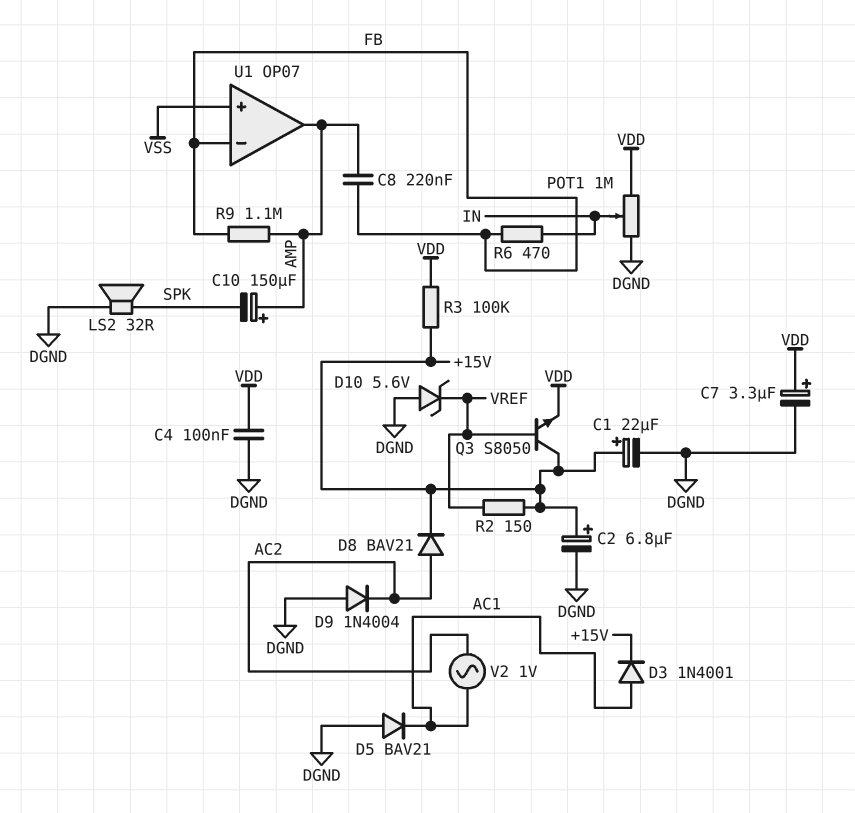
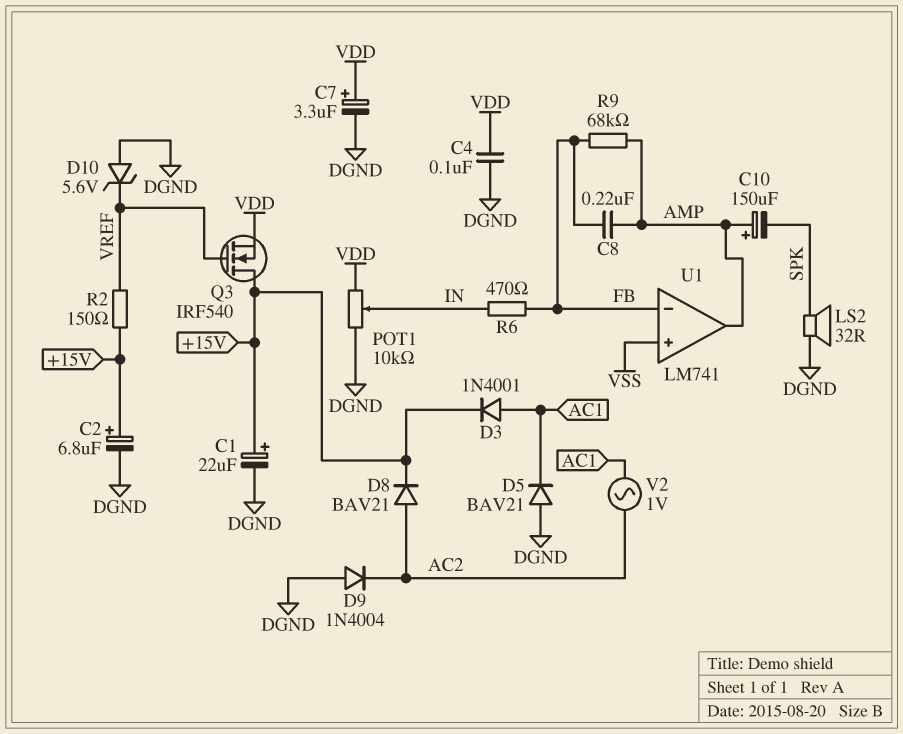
POT1: 1M (DGND, VDD, wiper IN) -> 10k (DGND, VDD, wiper IN)
Q3: NPN S8050 (B VREF, C +15V, E VDD) -> NMOS IRF540 (G VREF, D +15V, S VDD)
R3: 100k (+15V, VDD) -> none
R9: 1.1M (AMP, FB) -> 68k (AMP, FB)
U1: OP07 -> LM741

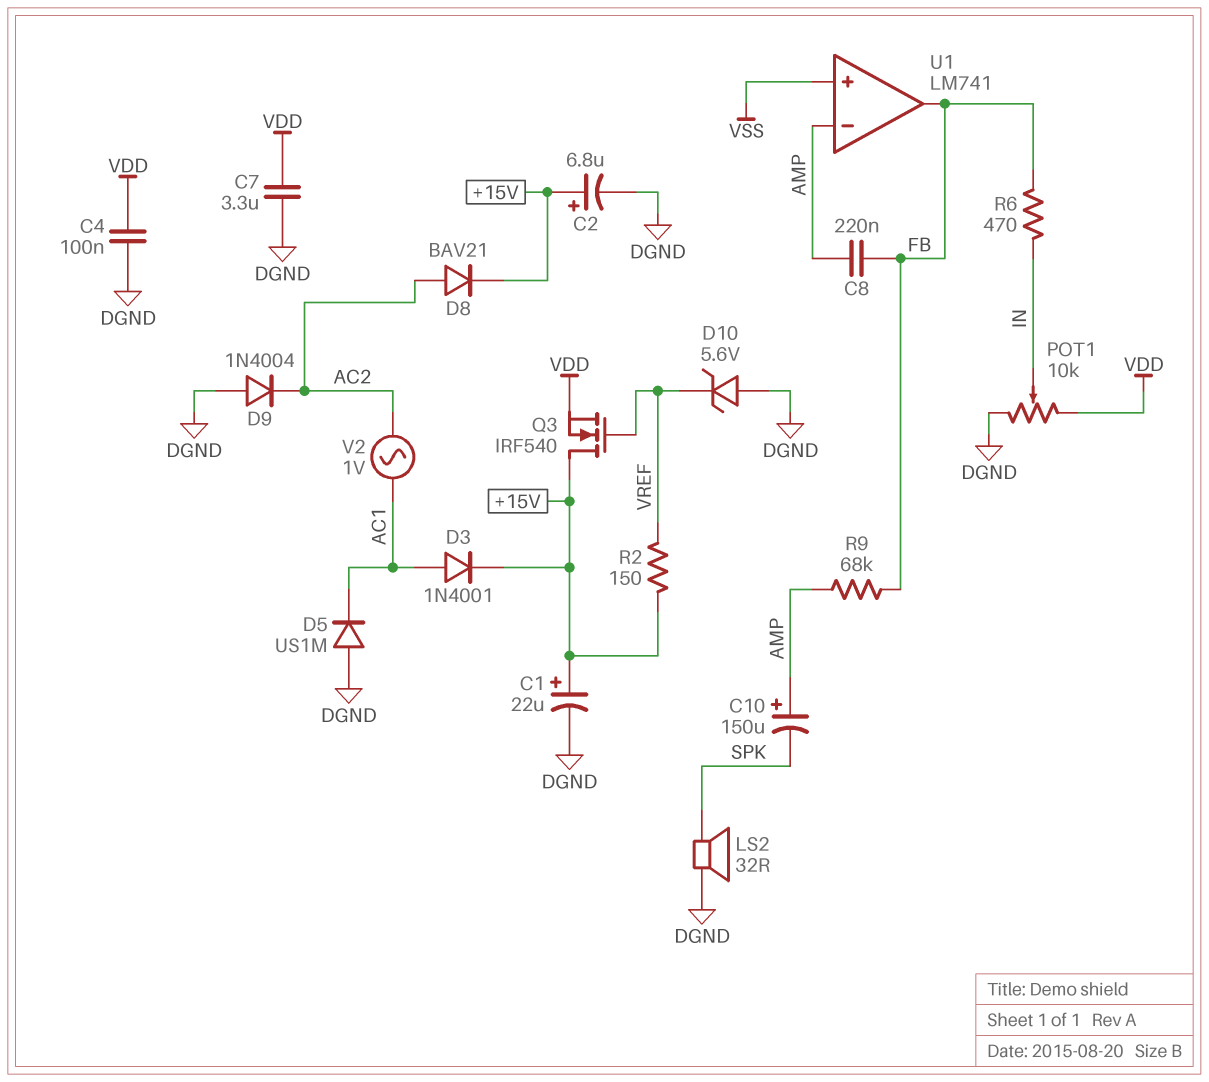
C7: 3.3uF (plus VDD, minus DGND) -> 3.3uF (DGND, VDD)
D5: diode BAV21 (A DGND, K AC1) -> diode US1M (A DGND, K AC1)
U1 pin in-: FB -> AMP
U1 pin out: AMP -> FB

